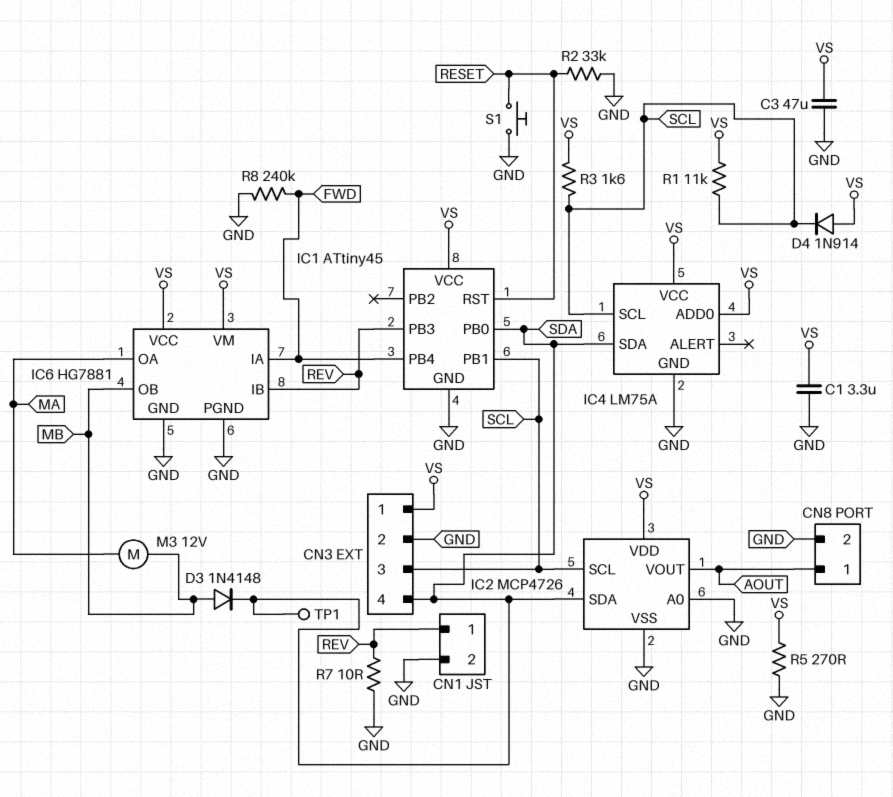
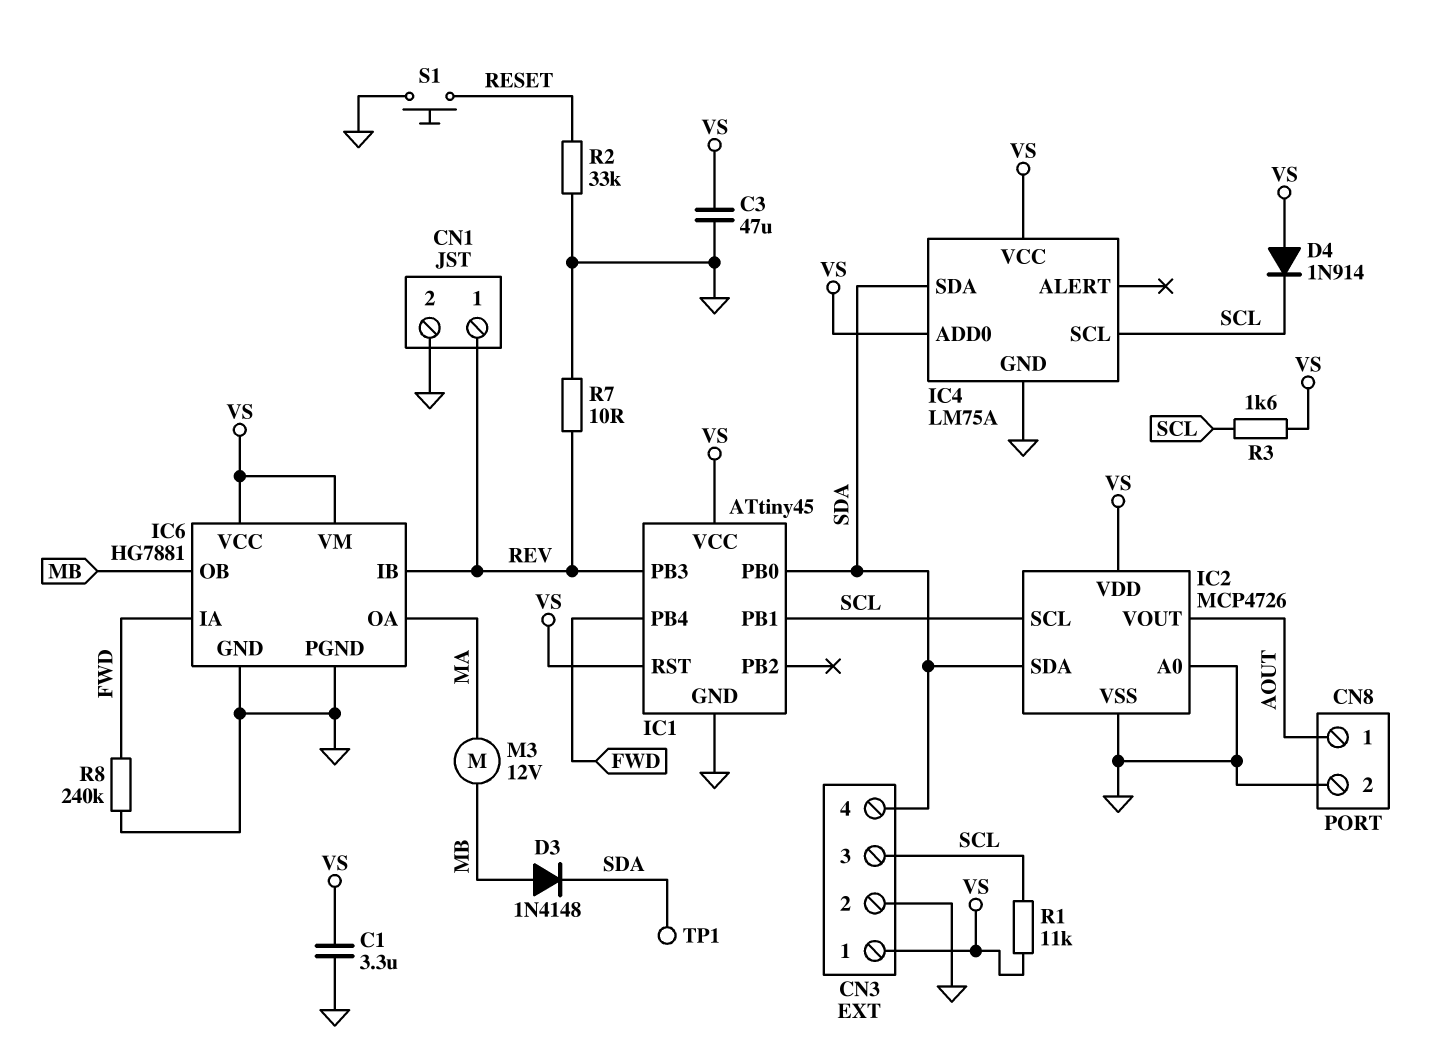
IC1 pin RST: RESET -> VS
R5: 270 (GND, VS) -> none

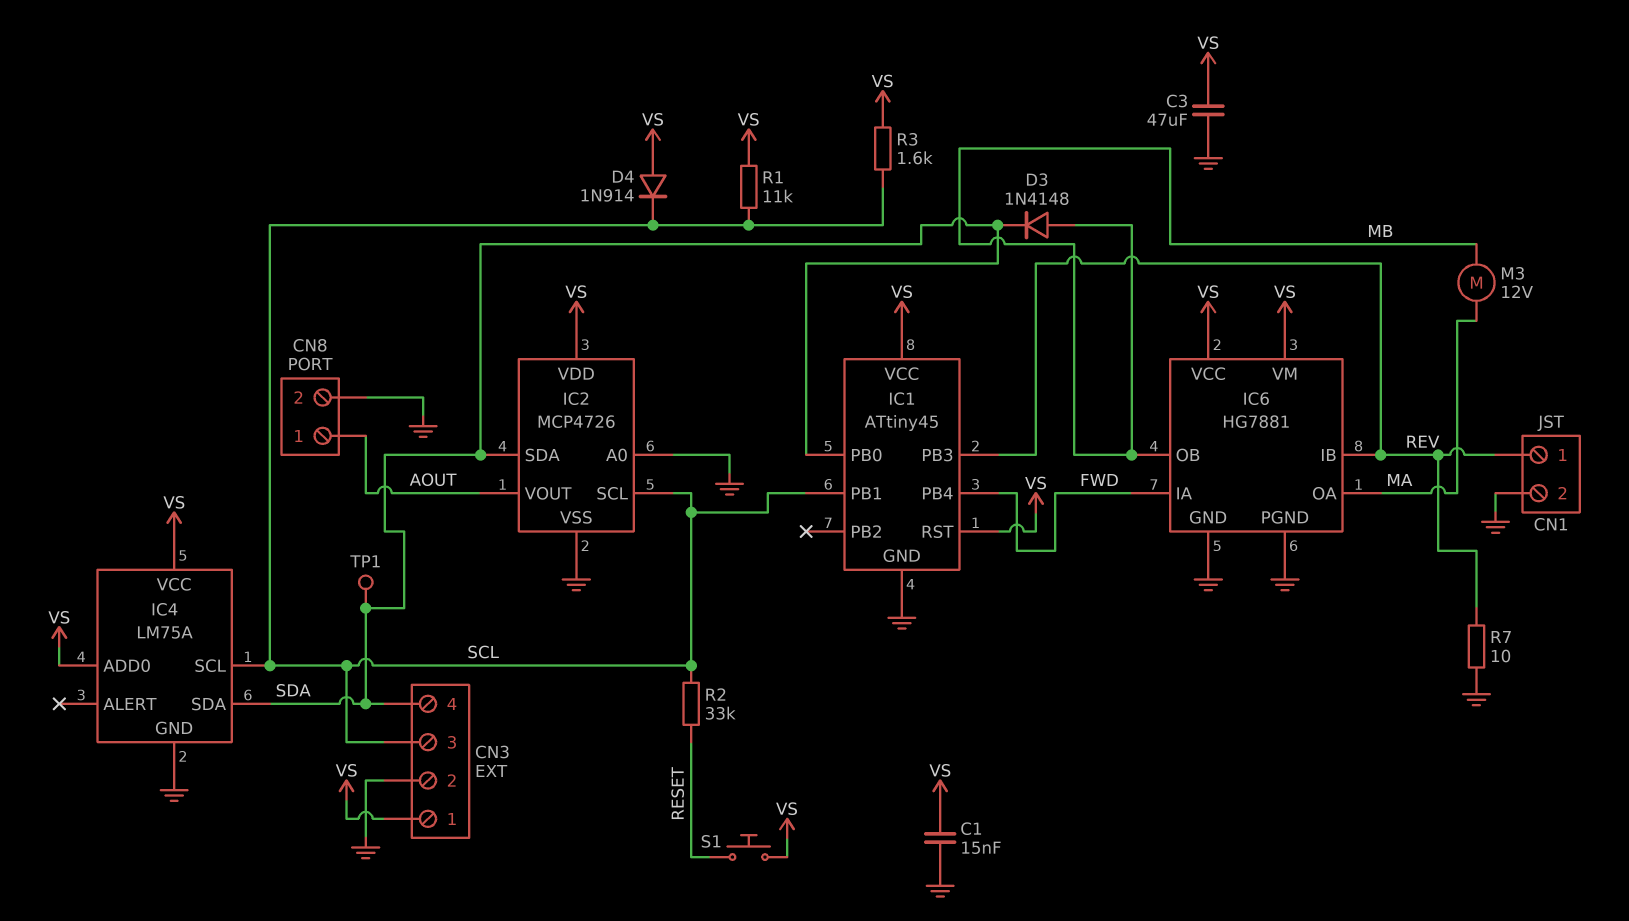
C1: 3.3uF (GND, VS) -> 15nF (GND, VS)
R2: 33k (GND, RESET) -> 33k (RESET, SCL)
R8: 240k (FWD, GND) -> none
S1: button (GND, RESET) -> button (RESET, VS)

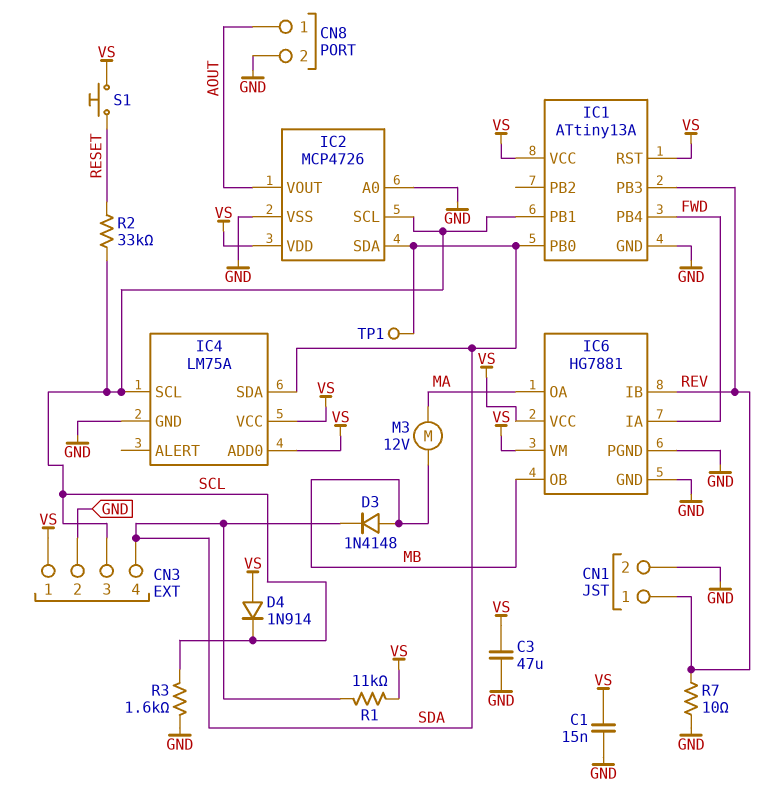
IC1: ATtiny45 -> ATtiny13A
R1: 11k (SCL, VS) -> 11k (SDA, VS)
R3: 1.6k (SCL, VS) -> 1.6k (GND, SCL)

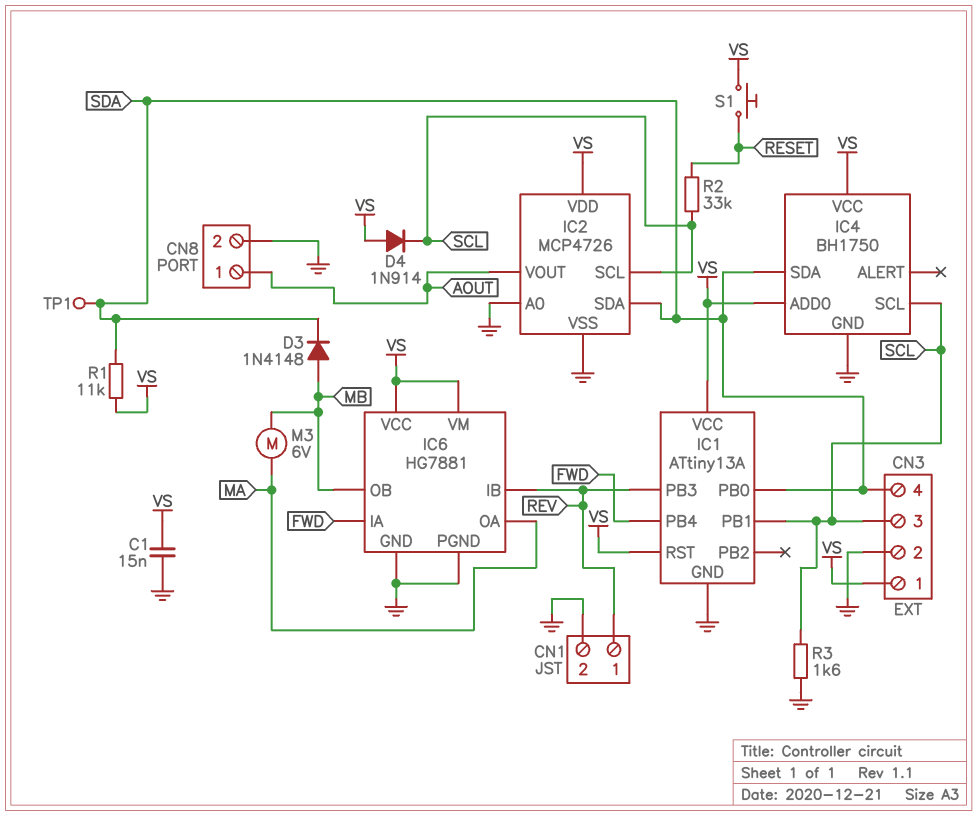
C3: 47uF (GND, VS) -> none
IC4: LM75A -> BH1750
M3: motor 12V (MA, MB) -> motor 6V (MA, MB)
R7: 10 (GND, REV) -> none

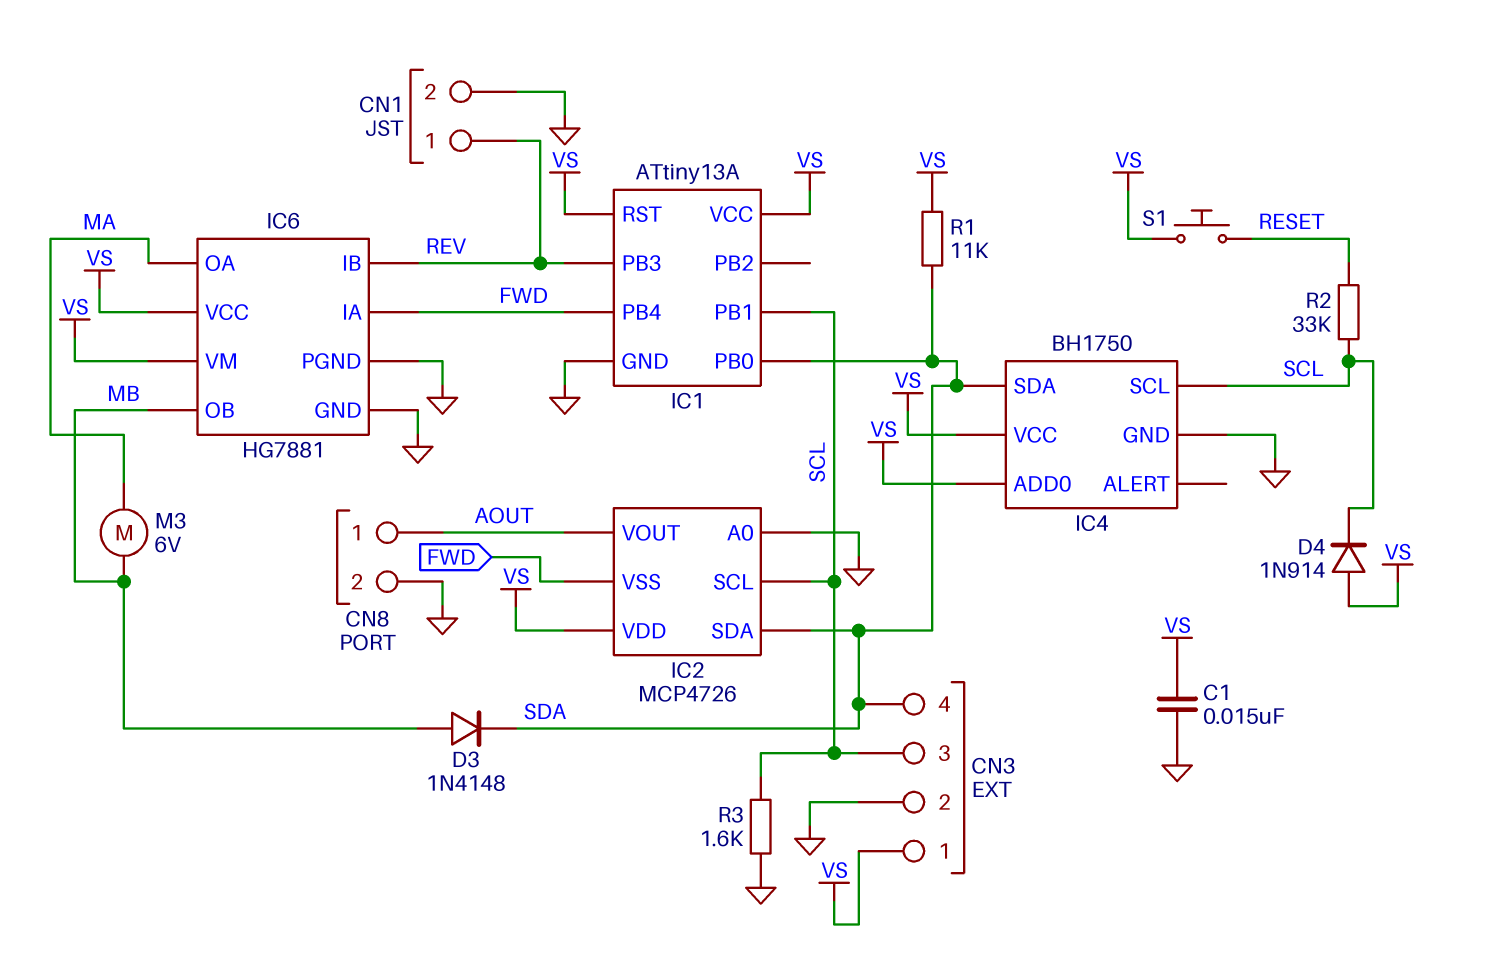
IC2 pin VSS: GND -> FWD
TP1: test point (SDA) -> none

